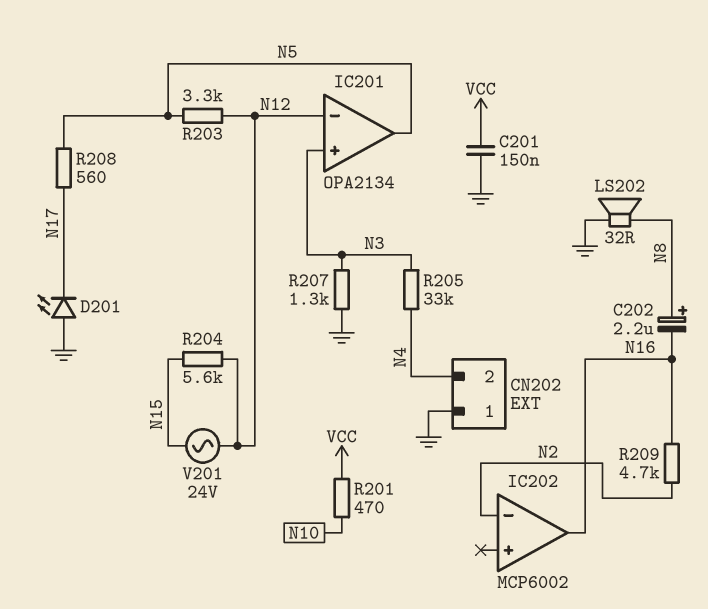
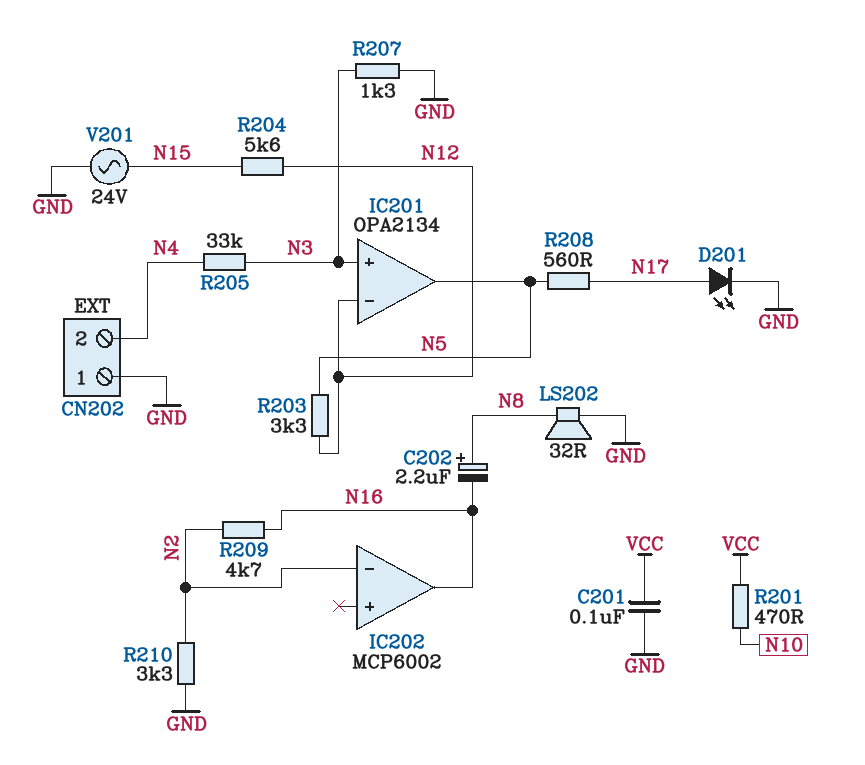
C201: 150nF (GND, VCC) -> 100nF (GND, VCC)
D201: LED (A GND, K N17) -> LED (A N17, K GND)
R210: none -> 3.3k (GND, N2)
V201: AC 24V (N12, N15) -> AC 24V (GND, N15)

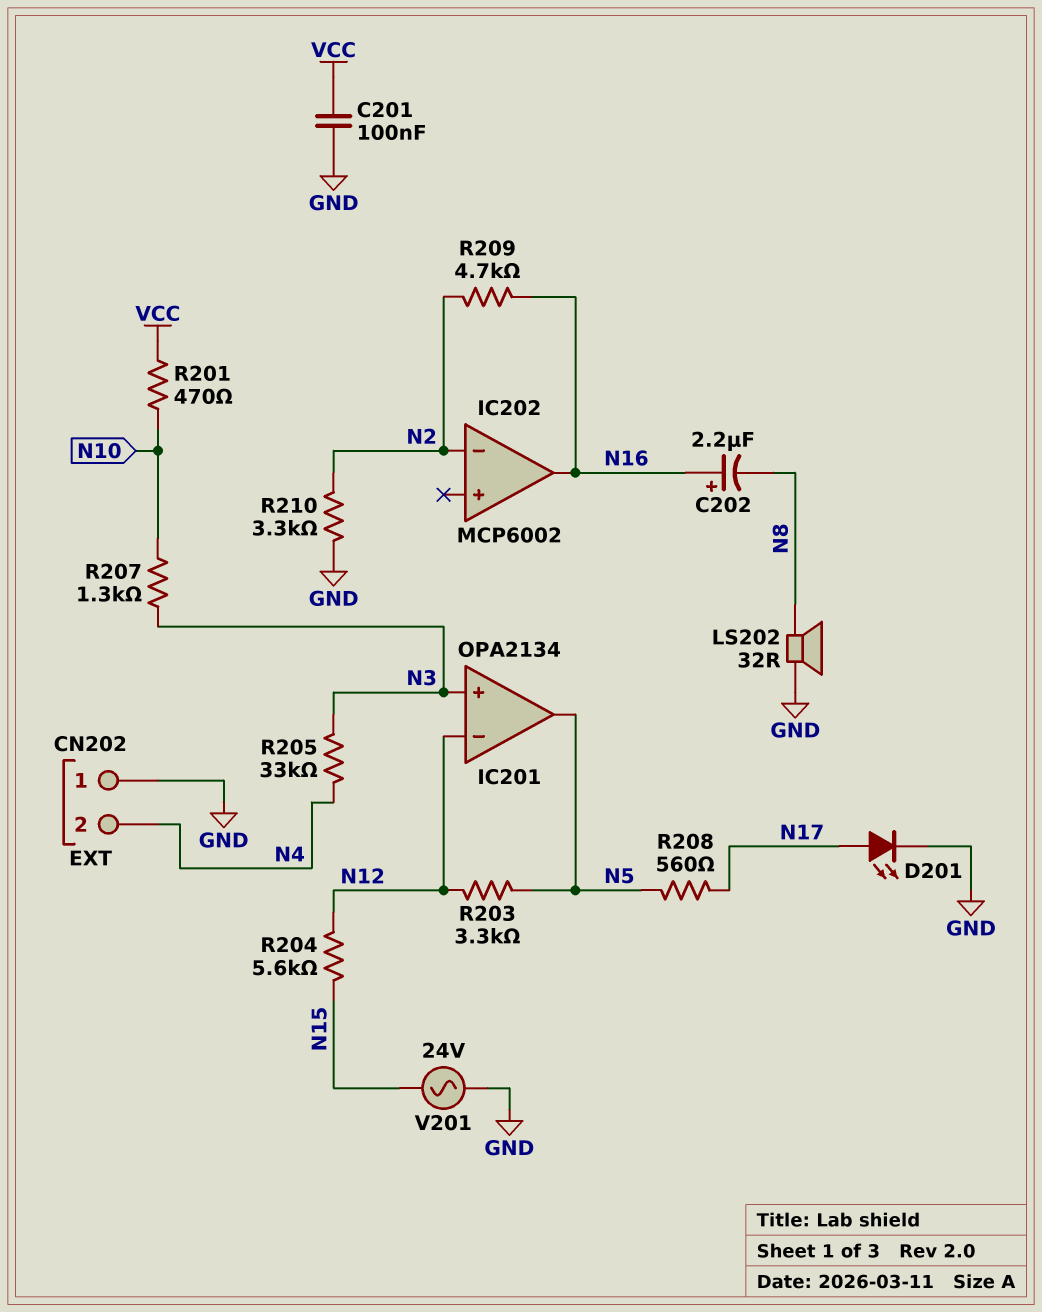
C202: 2.2uF (plus N8, minus N16) -> 2.2uF (plus N16, minus N8)
R207: 1.3k (GND, N3) -> 1.3k (N3, N10)

